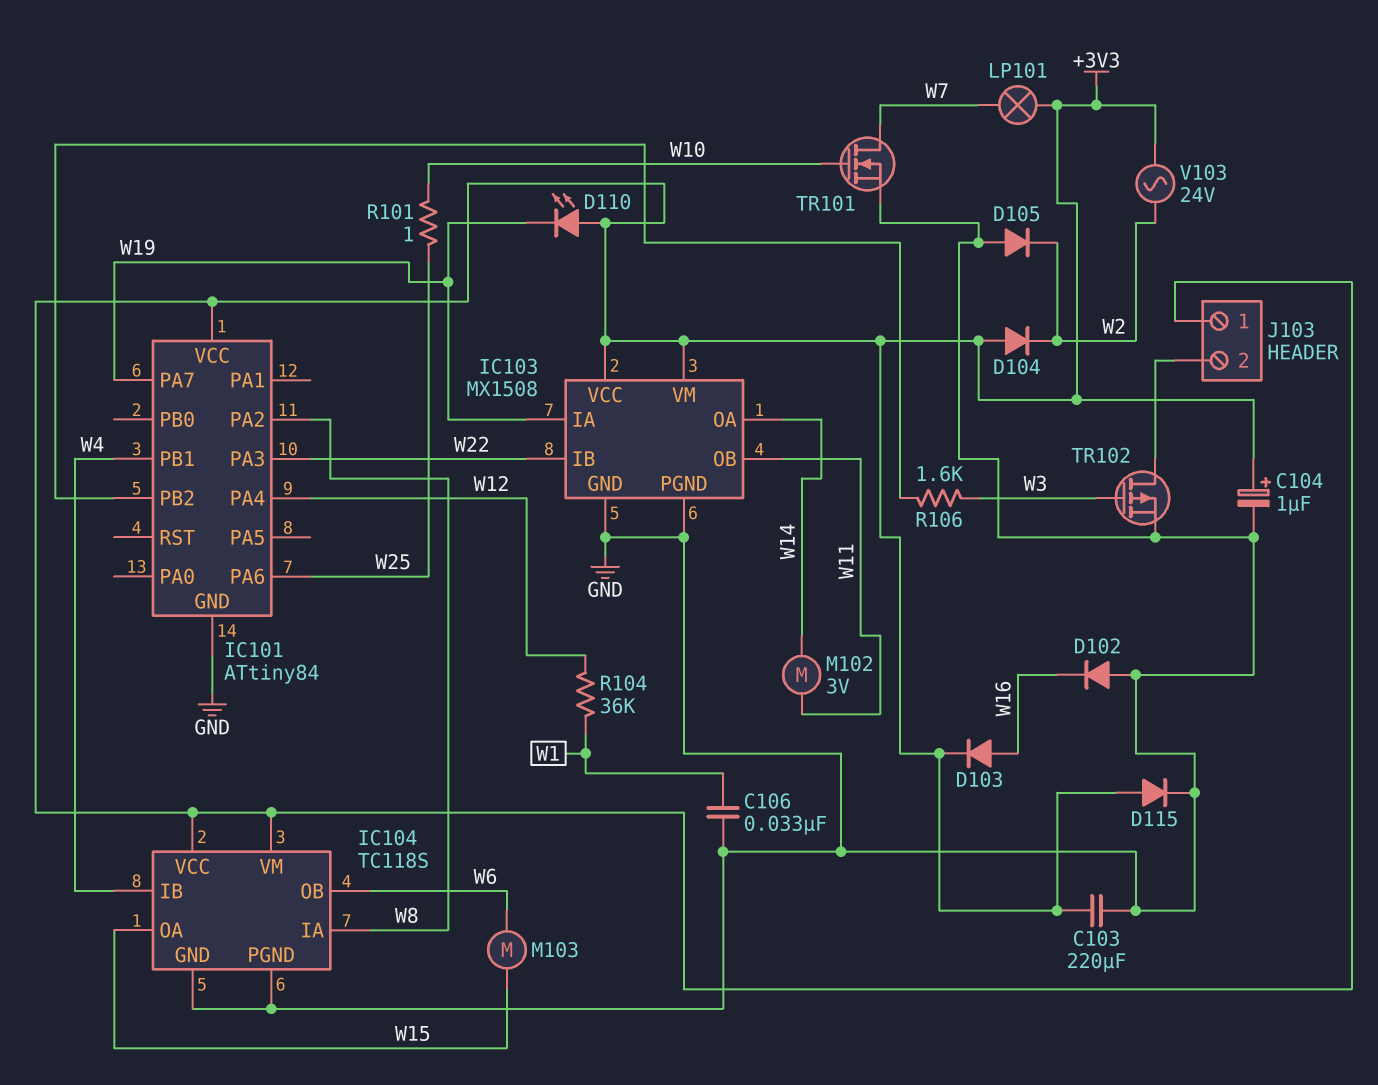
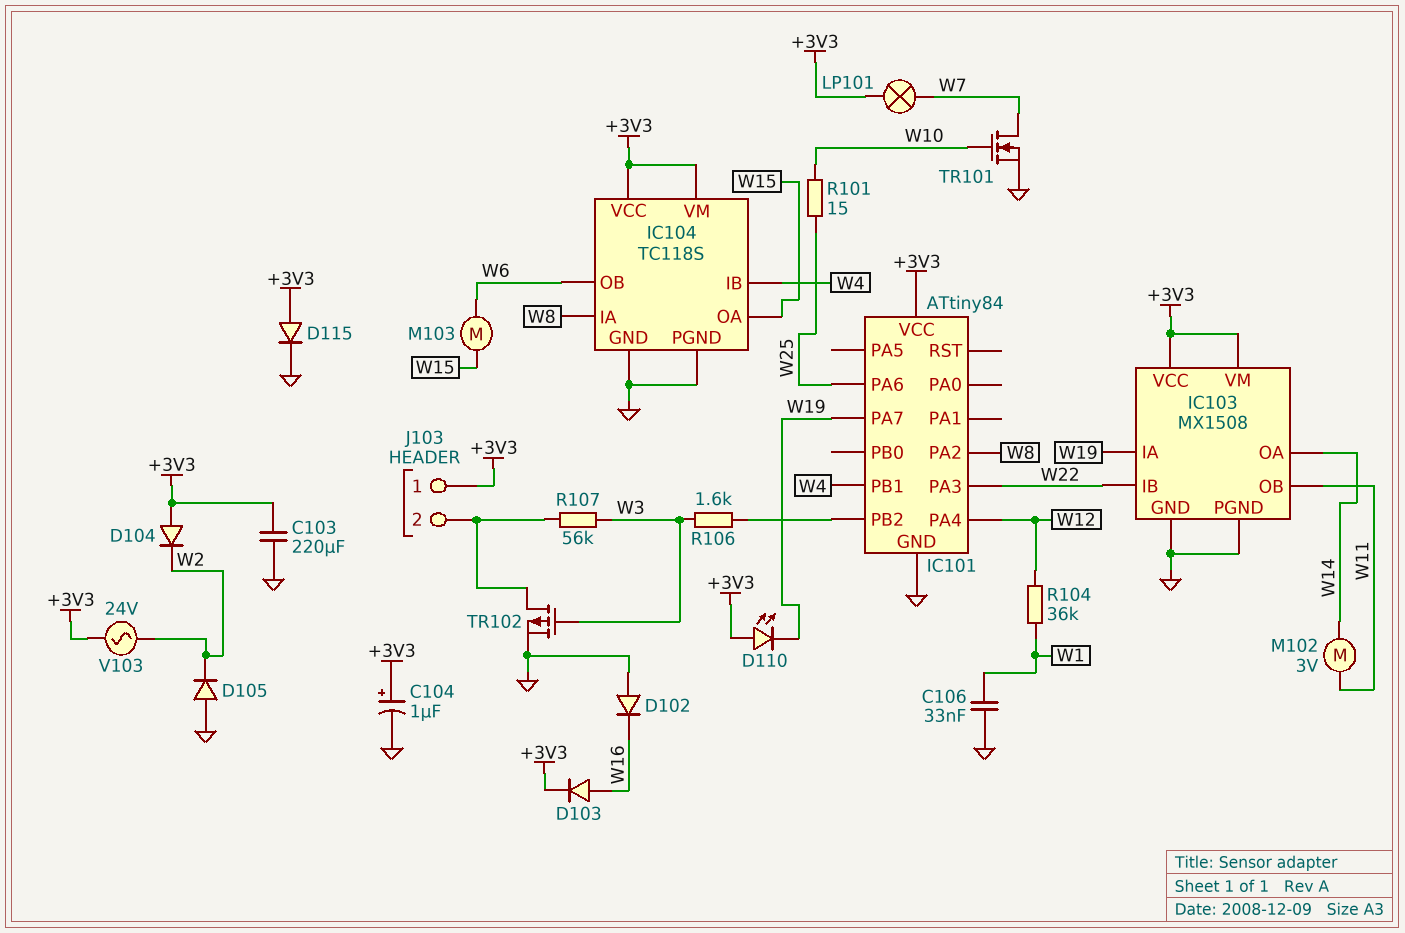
R101: 1 (W10, W25) -> 15 (W10, W25)
R107: none -> 56k (J103/2, W3)

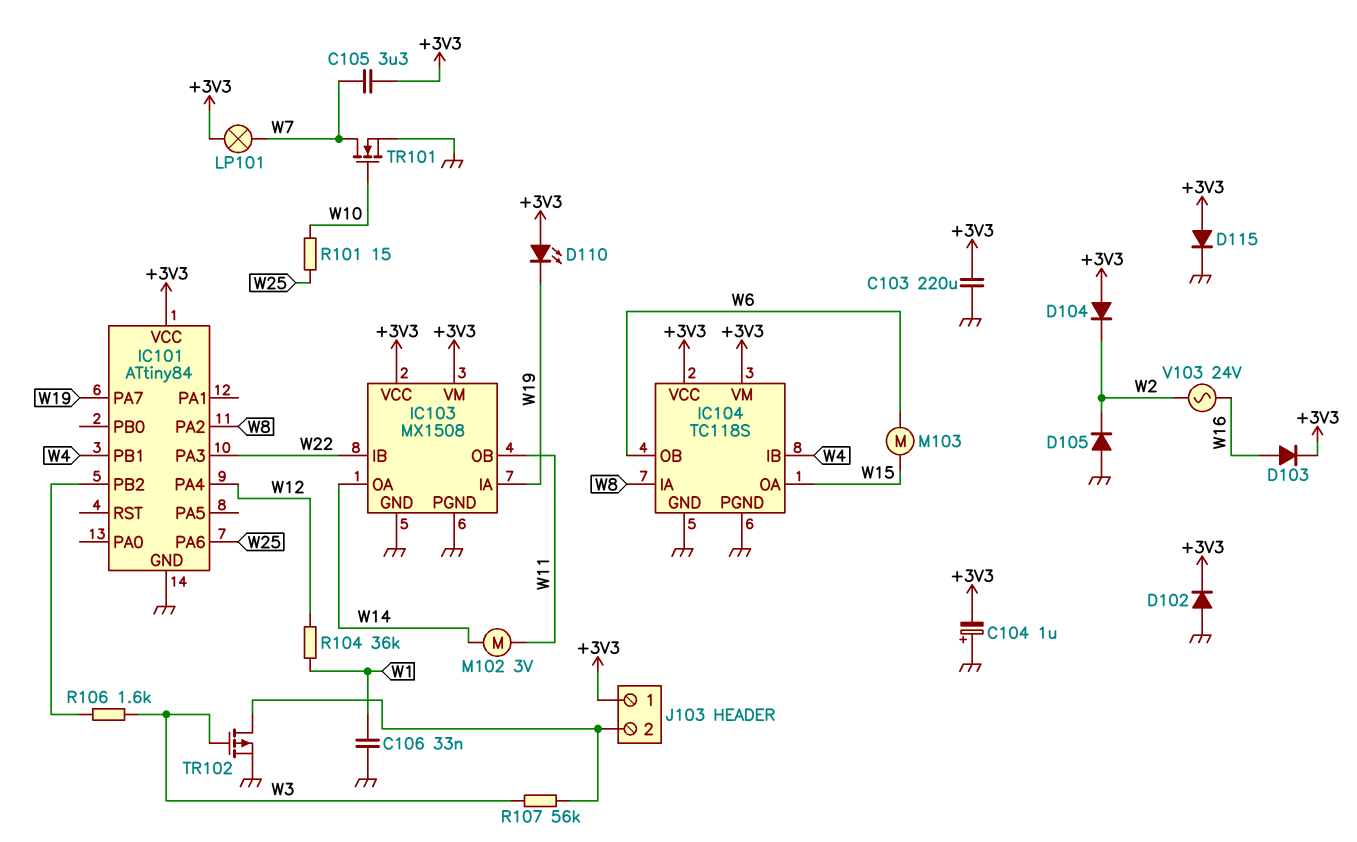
C104: 1uF (plus +3V3, minus GND) -> 1uF (plus GND, minus +3V3)
C105: none -> 3.3uF (+3V3, W7)
D102: diode (A GND, K W16) -> diode (A GND, K +3V3)
V103: AC 24V (+3V3, W2) -> AC 24V (W2, W16)

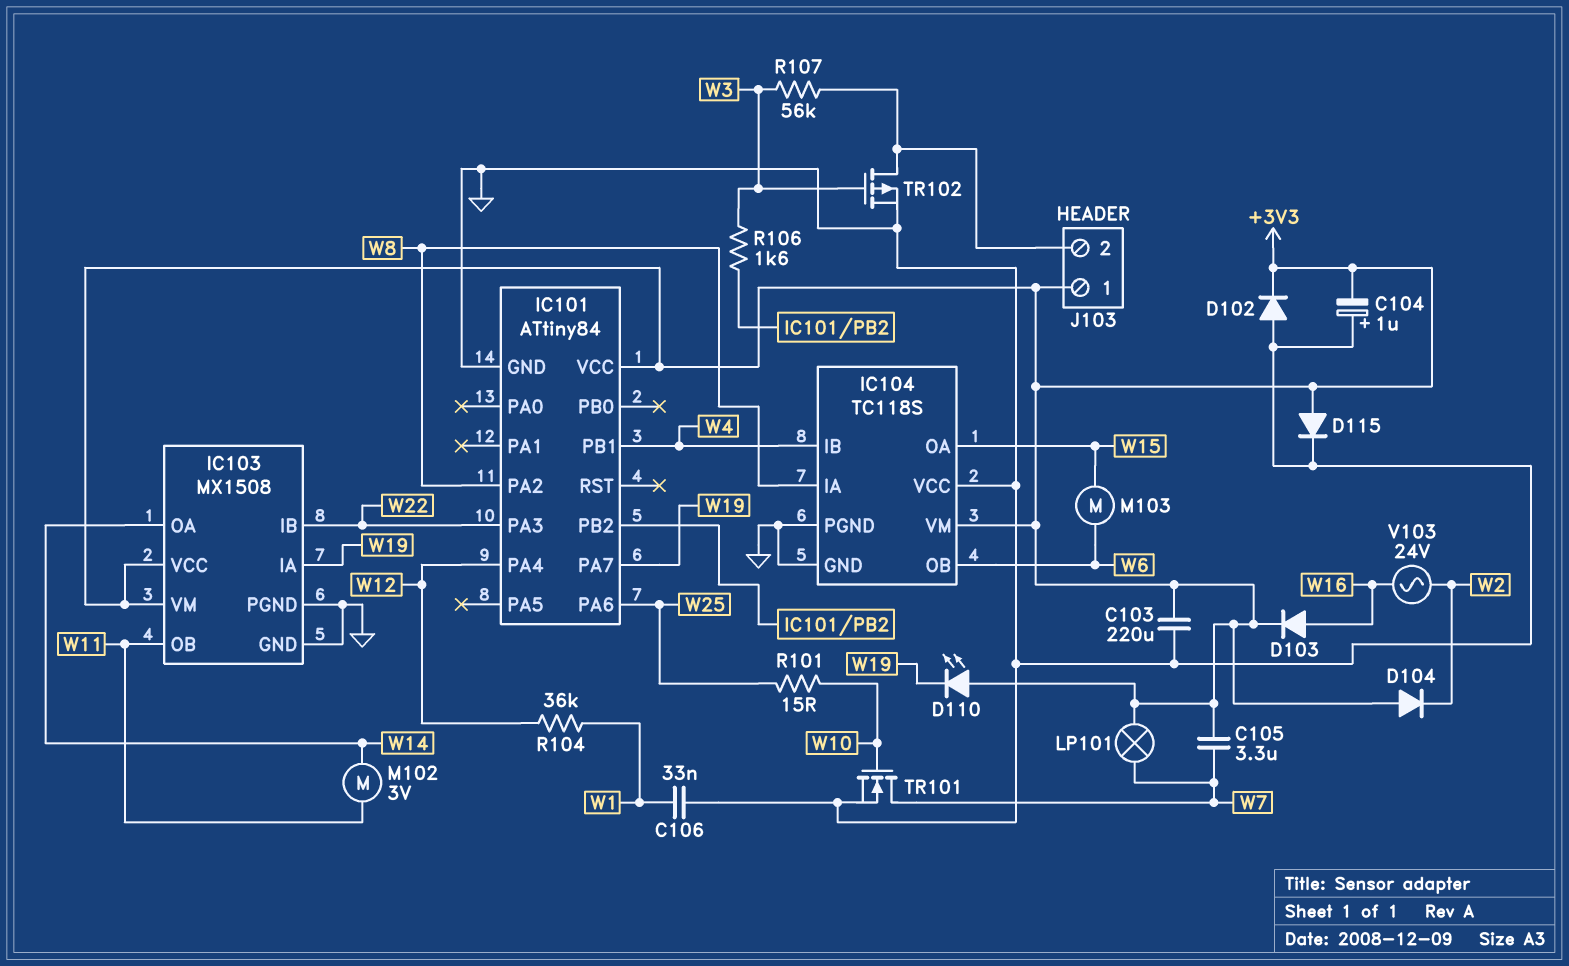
D105: diode (A GND, K W2) -> none
IC104 pin VCC: +3V3 -> GND

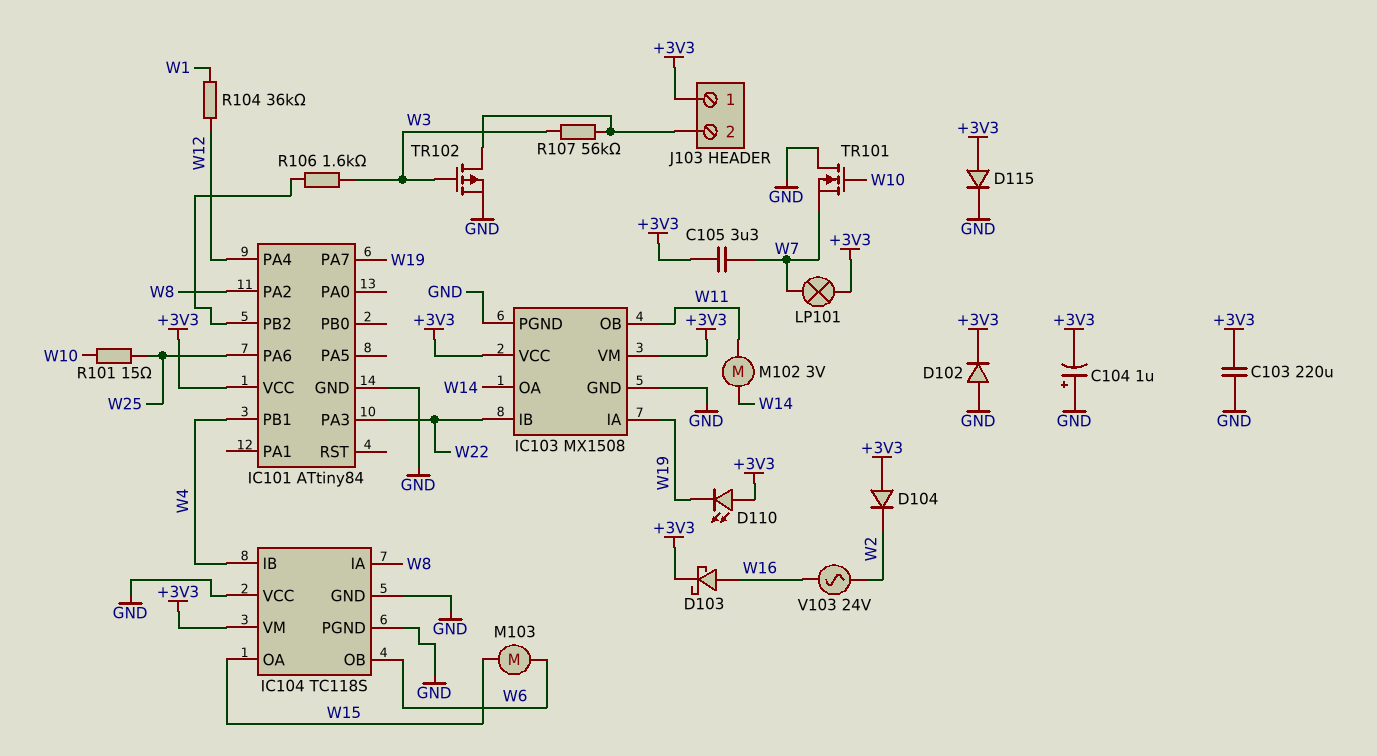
C106: 33nF (GND, W1) -> none
D103: diode (A W16, K +3V3) -> schottky (A W16, K +3V3)
TR101: NMOS (G W10, D W7, S GND) -> NMOS (G W10, D GND, S W7)

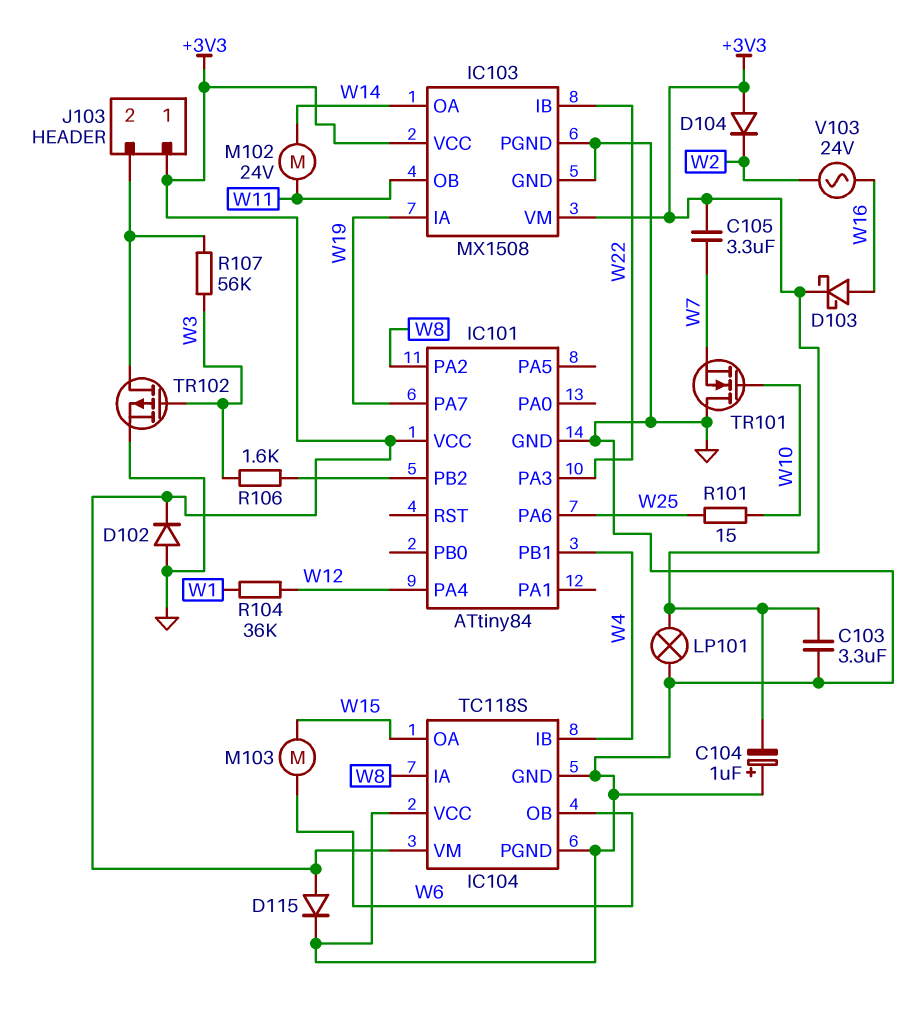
C103: 220uF (+3V3, GND) -> 3.3uF (+3V3, GND)
D110: LED (A +3V3, K W19) -> none
LP101: lamp (+3V3, W7) -> lamp (+3V3, GND)
M102: motor 3V (W11, W14) -> motor 24V (W11, W14)

